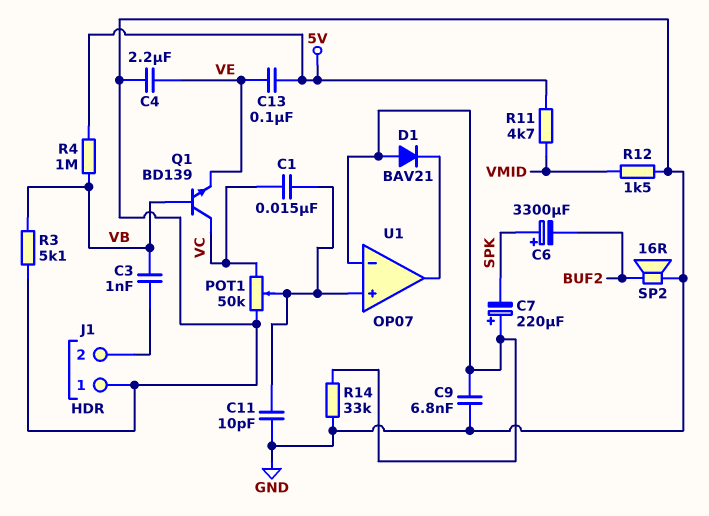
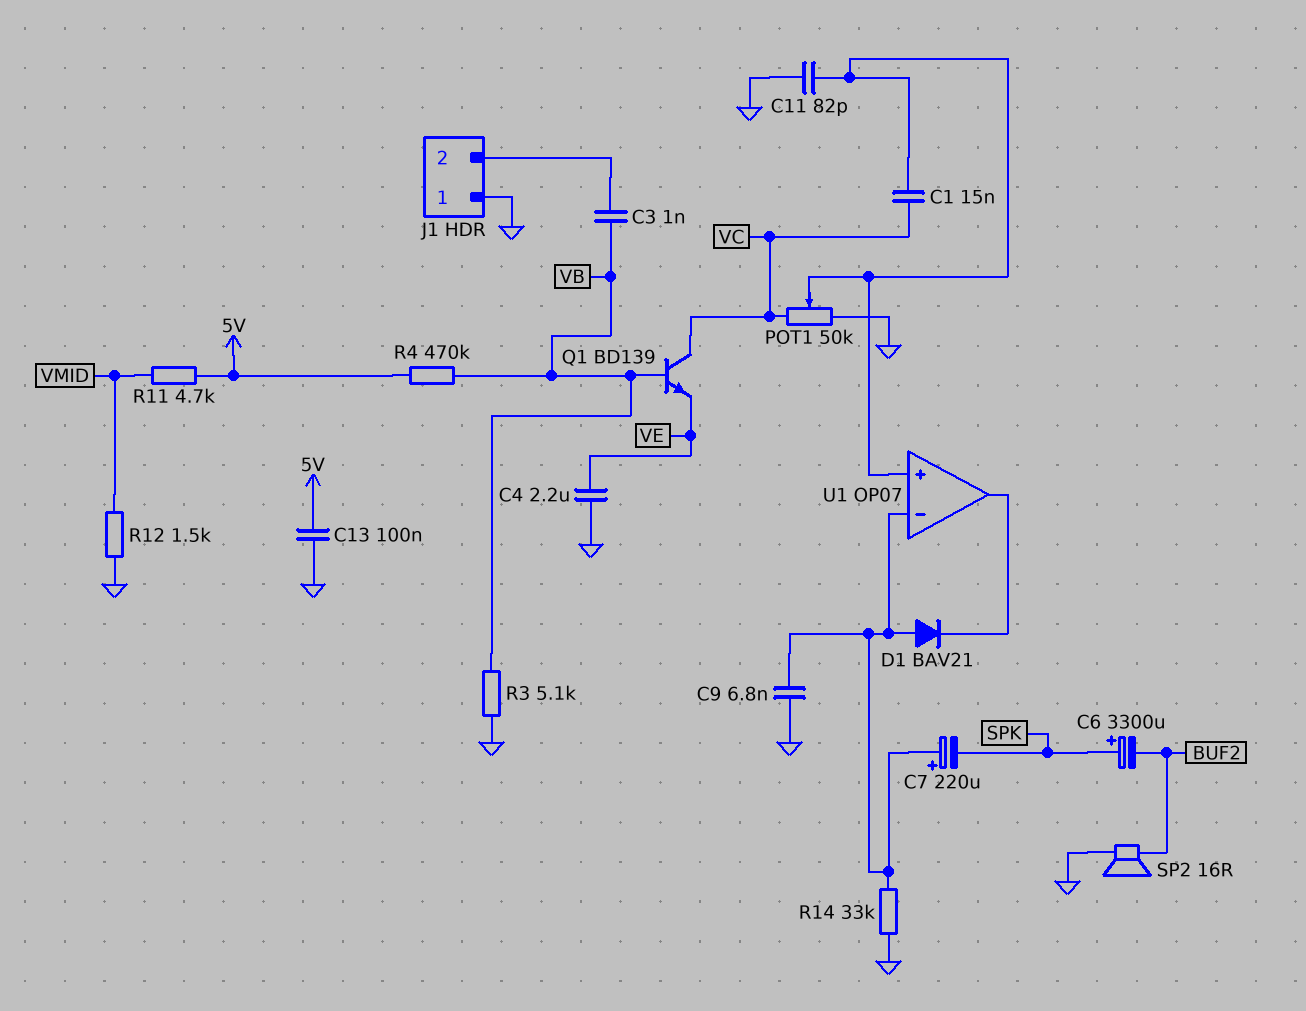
C11: 10pF (GND, U1/in+) -> 82pF (GND, U1/in+)
C13: 100nF (5V, VE) -> 100nF (5V, GND)
R4: 1M (5V, VB) -> 470k (5V, VB)

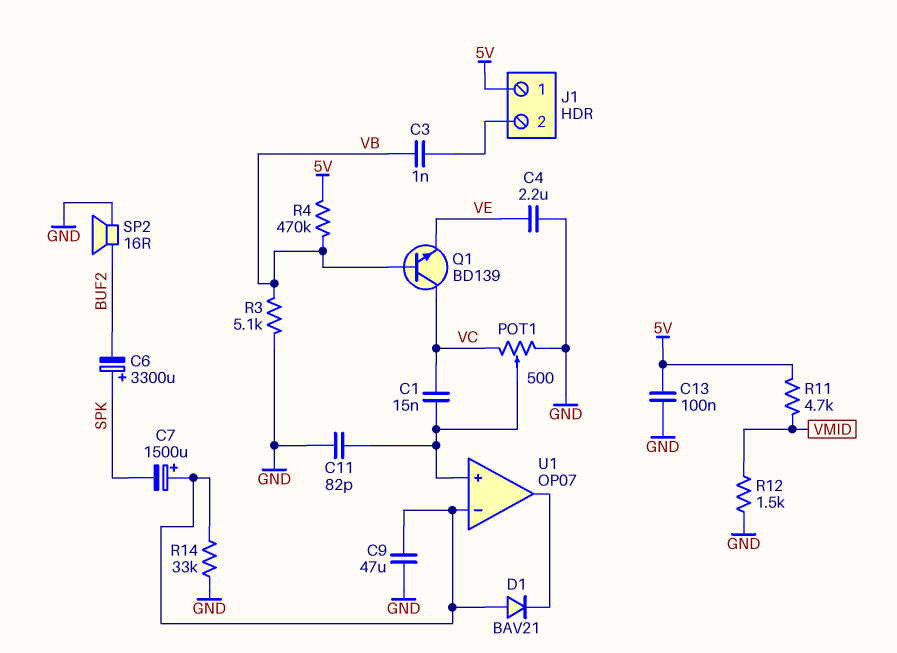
C7: 220uF (plus U1/in-, minus SPK) -> 1500uF (plus U1/in-, minus SPK)
C9: 6.8nF (GND, U1/in-) -> 47uF (GND, U1/in-)
J1 pin 1: GND -> 5V
POT1: 50k (GND, VC, wiper U1/in+) -> 500 (GND, VC, wiper U1/in+)

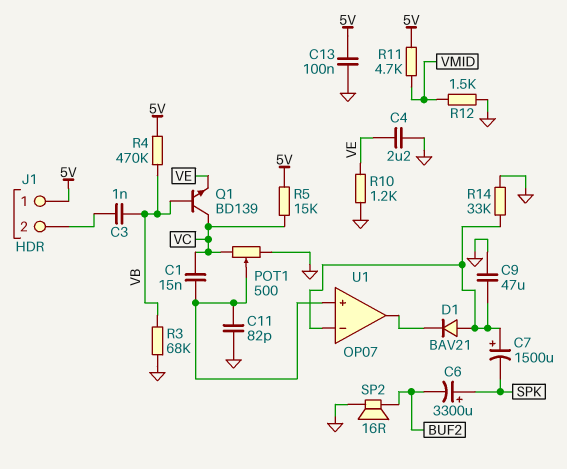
R3: 5.1k (GND, VB) -> 68k (GND, VB)
R5: none -> 15k (5V, VC)
R10: none -> 1.2k (GND, VE)

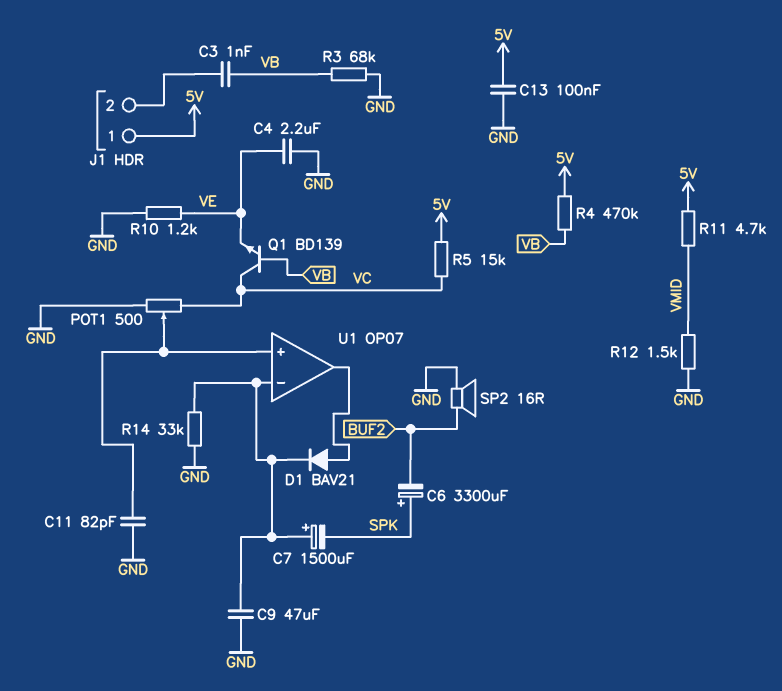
C1: 15nF (U1/in+, VC) -> none
D1: diode BAV21 (A U1/in-, K U1/out) -> diode BAV21 (A U1/out, K U1/in-)

